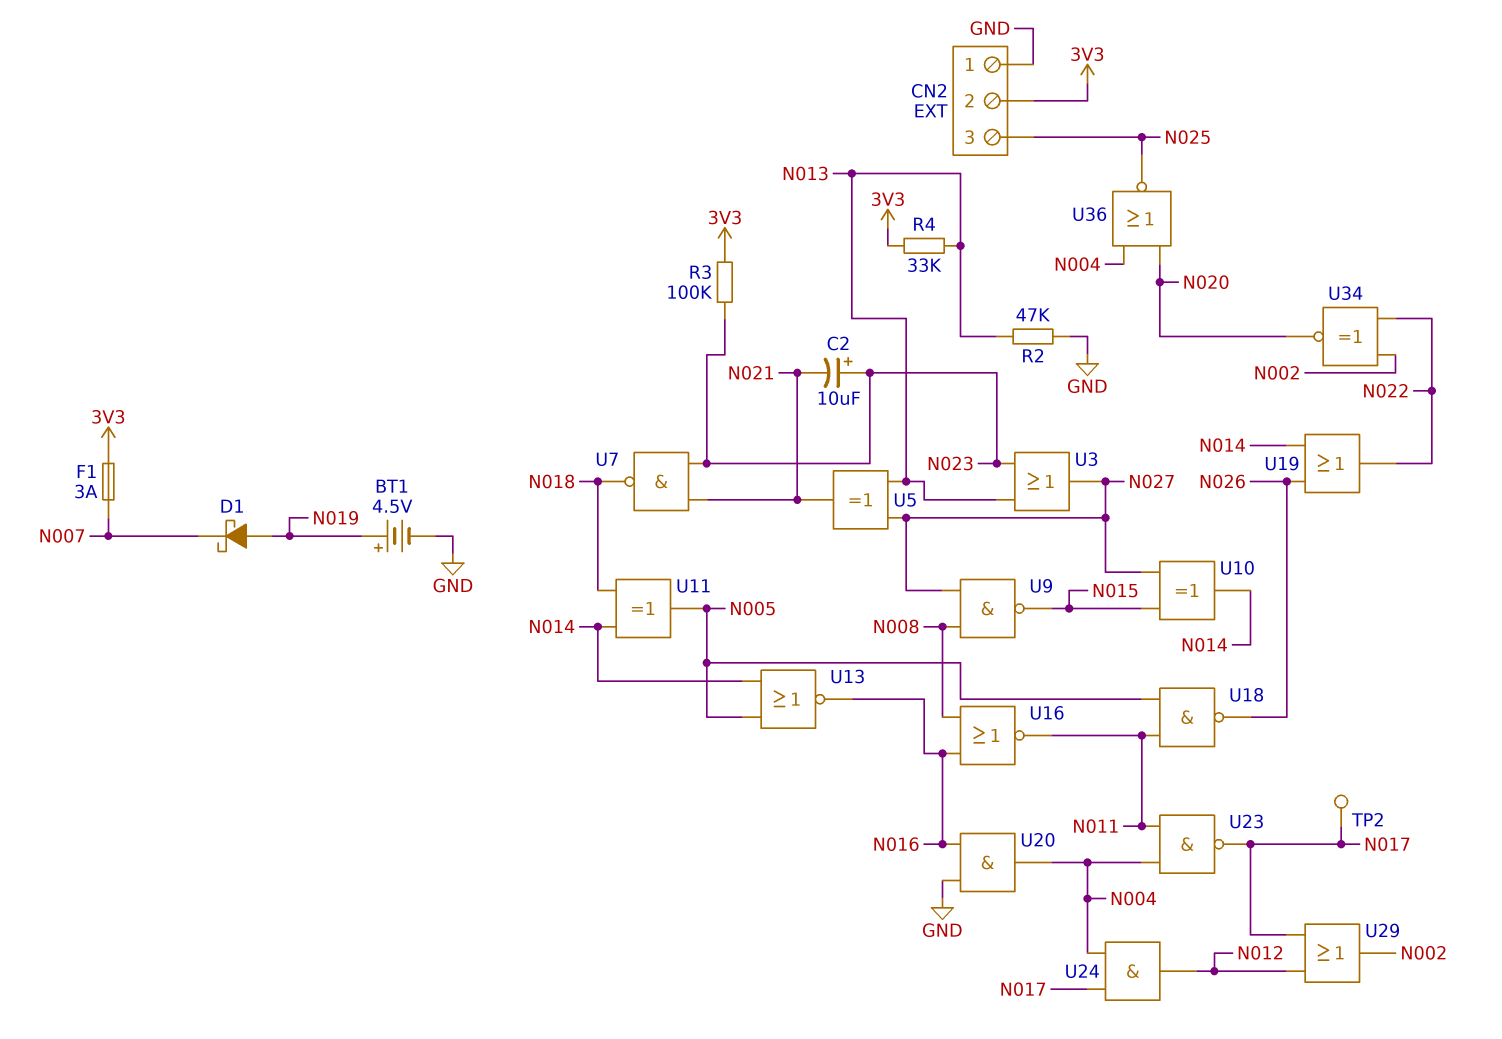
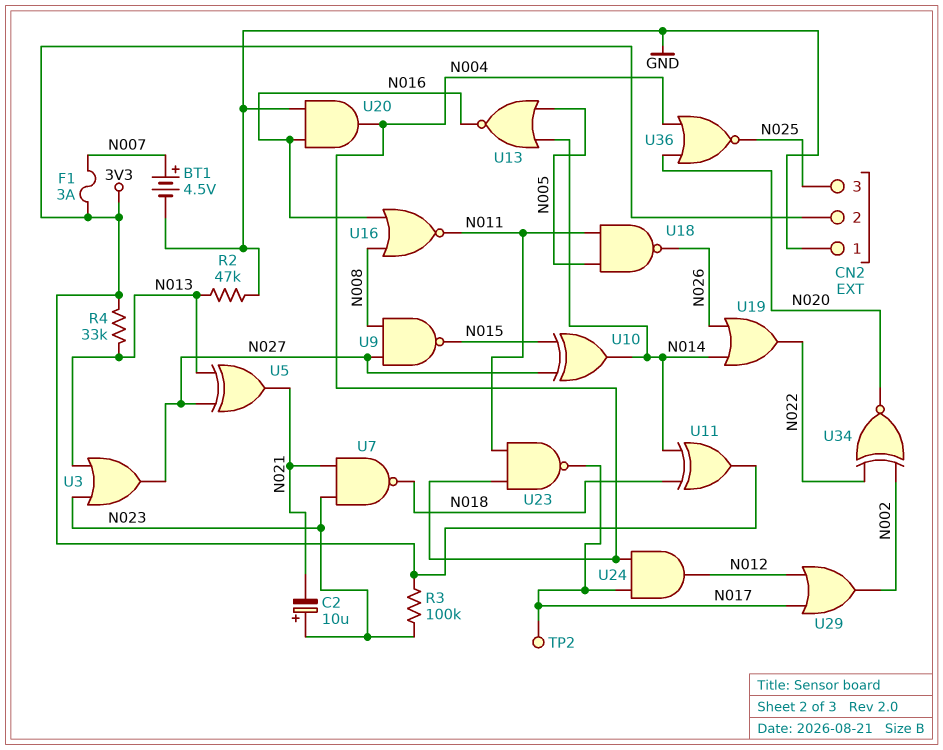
BT1: 4.5V (plus N019, minus GND) -> 4.5V (plus N007, minus GND)
D1: schottky (A N019, K N007) -> none
U11: XOR (in N014, in N018, out N005) -> XOR (in N014, in N018, out 3V3)

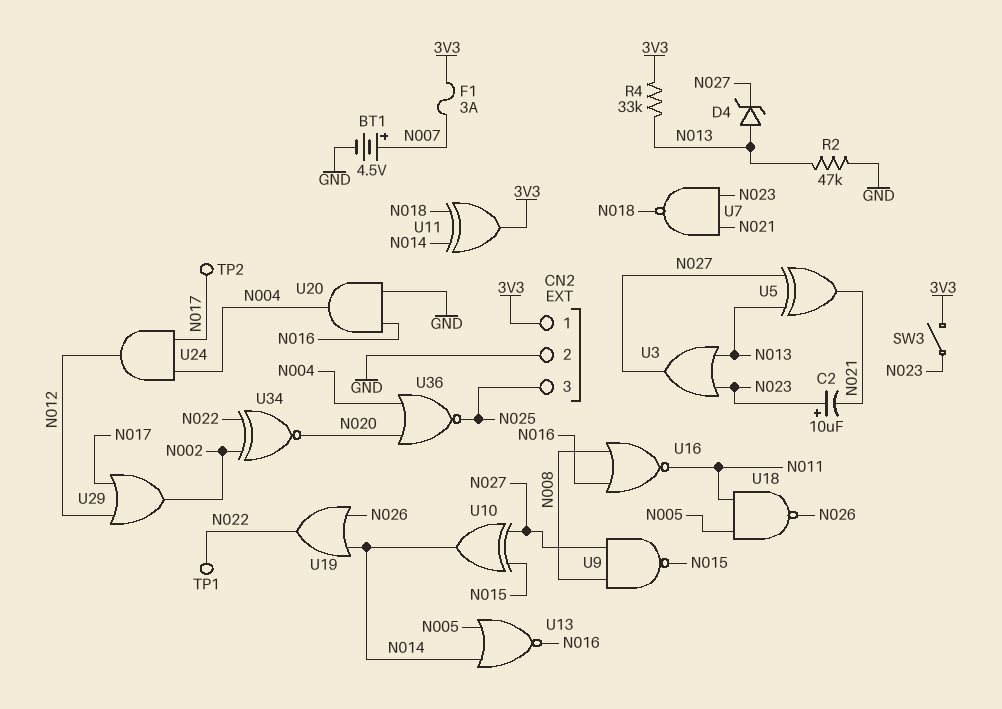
CN2 pin 1: GND -> 3V3
CN2 pin 2: 3V3 -> GND
D4: none -> zener (A N013, K N027)
R3: 100k (3V3, N023) -> none
SW3: none -> switch (3V3, N023)
TP1: none -> test point (N022)
U23: NAND (in N004, in N011, out N017) -> none

